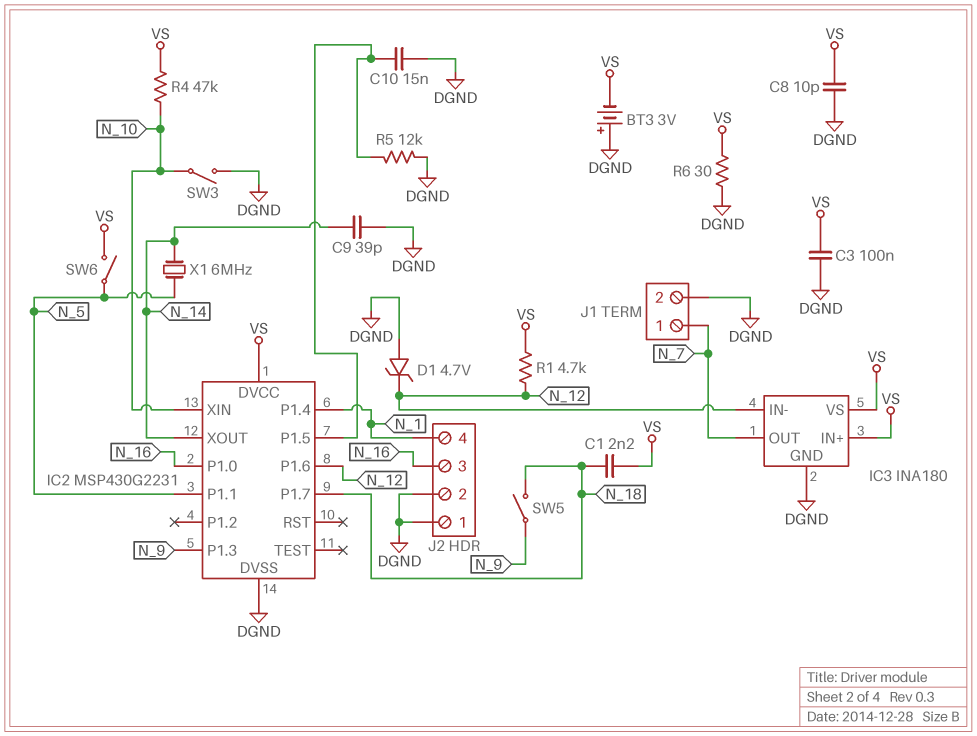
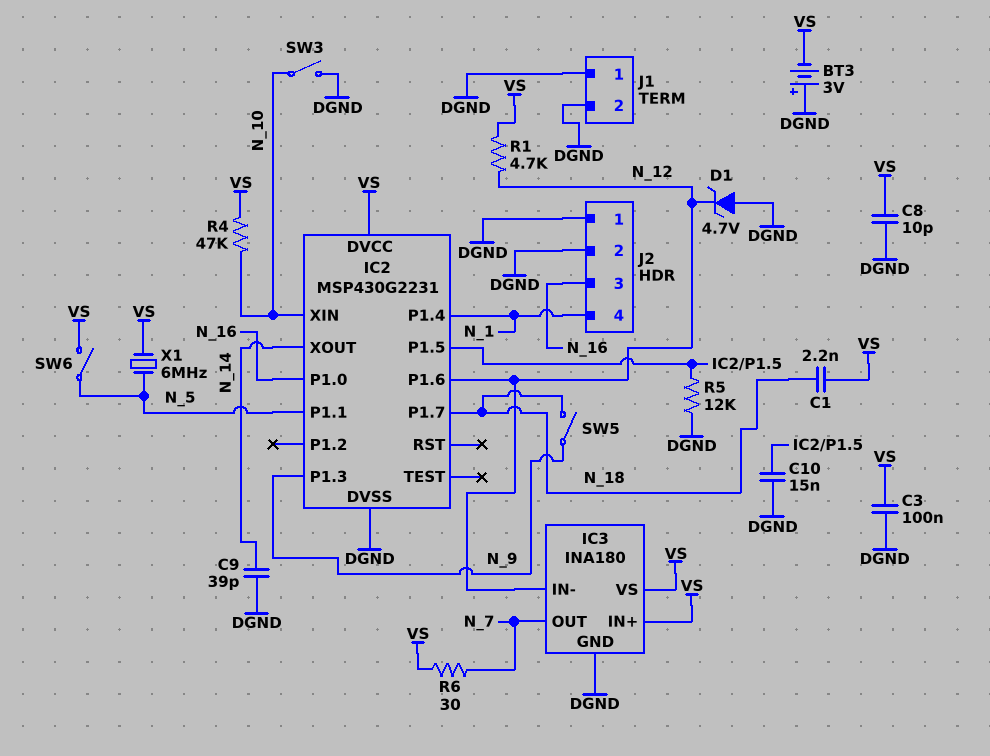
J1 pin 1: N_7 -> DGND
R6: 30 (DGND, VS) -> 30 (N_7, VS)
X1: 6MHz (N_5, N_14) -> 6MHz (N_5, VS)

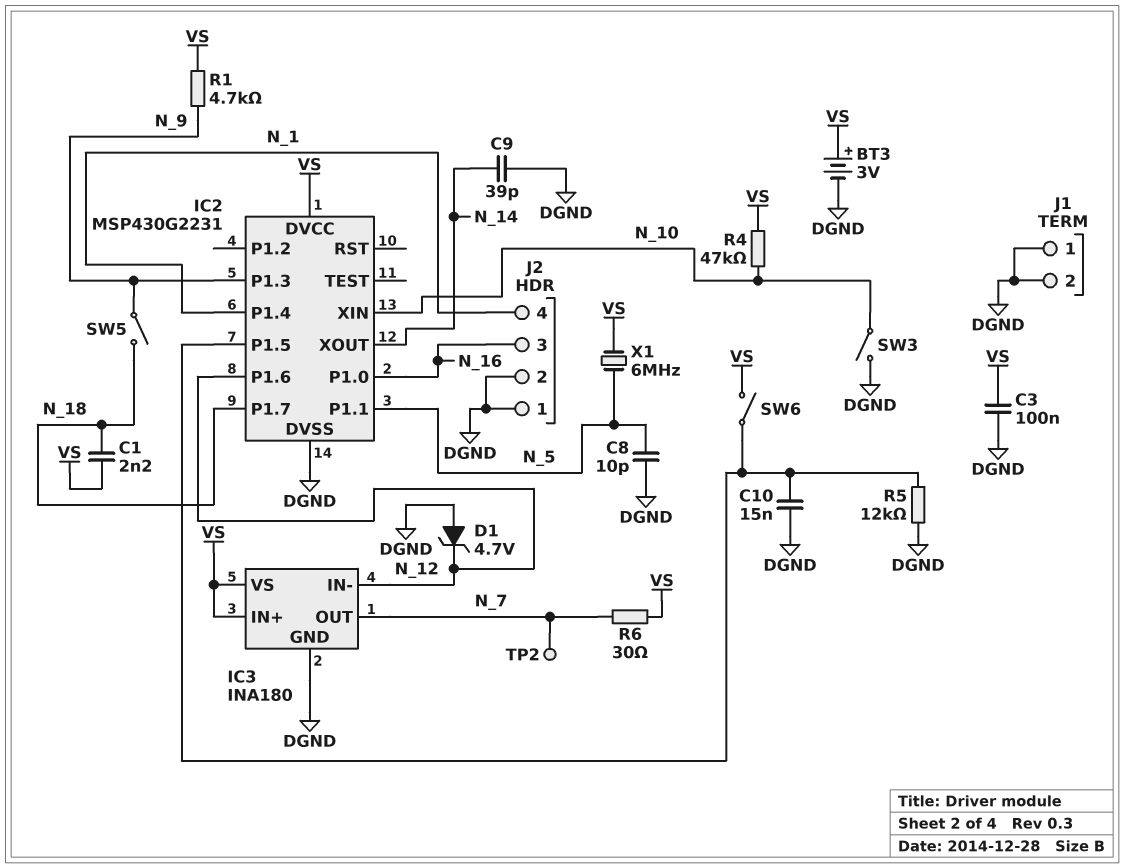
BT3: 3V (plus DGND, minus VS) -> 3V (plus VS, minus DGND)
C8: 10pF (DGND, VS) -> 10pF (DGND, N_5)
R1: 4.7k (N_12, VS) -> 4.7k (N_9, VS)
SW6: switch (N_5, VS) -> switch (IC2/P1.5, VS)
TP2: none -> test point (N_7)

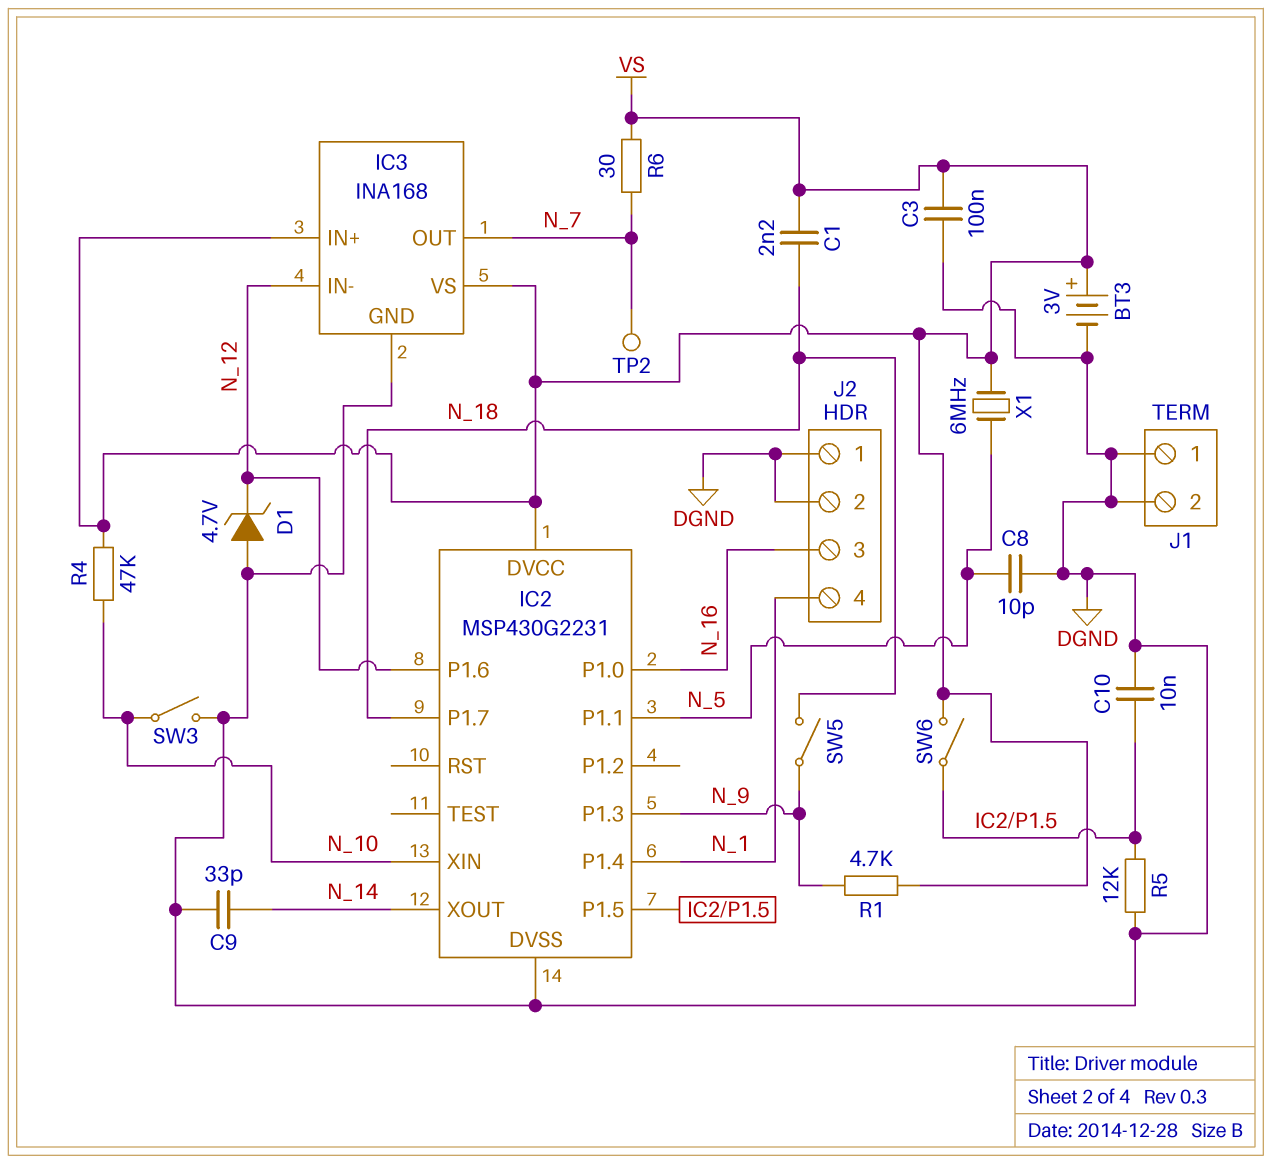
C9: 39pF (DGND, N_14) -> 33pF (DGND, N_14)
C10: 15nF (DGND, IC2/P1.5) -> 10nF (DGND, IC2/P1.5)
IC3: INA180 -> INA168

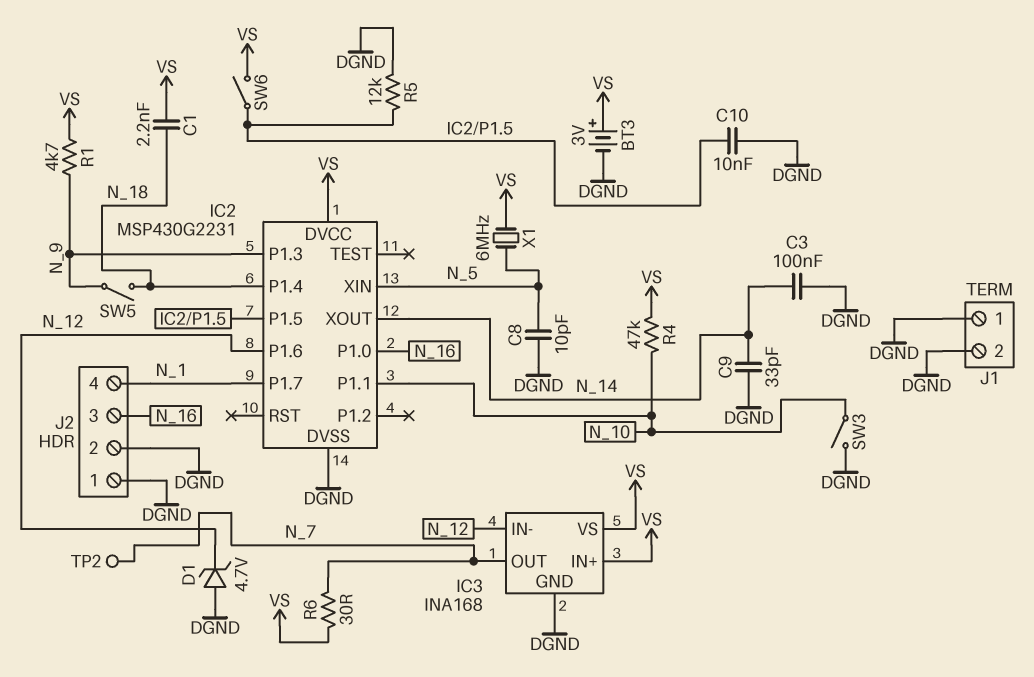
C3: 100nF (DGND, VS) -> 100nF (DGND, N_14)
IC2 pin P1.1: N_5 -> N_10
IC2 pin P1.4: N_1 -> N_18
IC2 pin P1.7: N_18 -> N_1
IC2 pin XIN: N_10 -> N_5

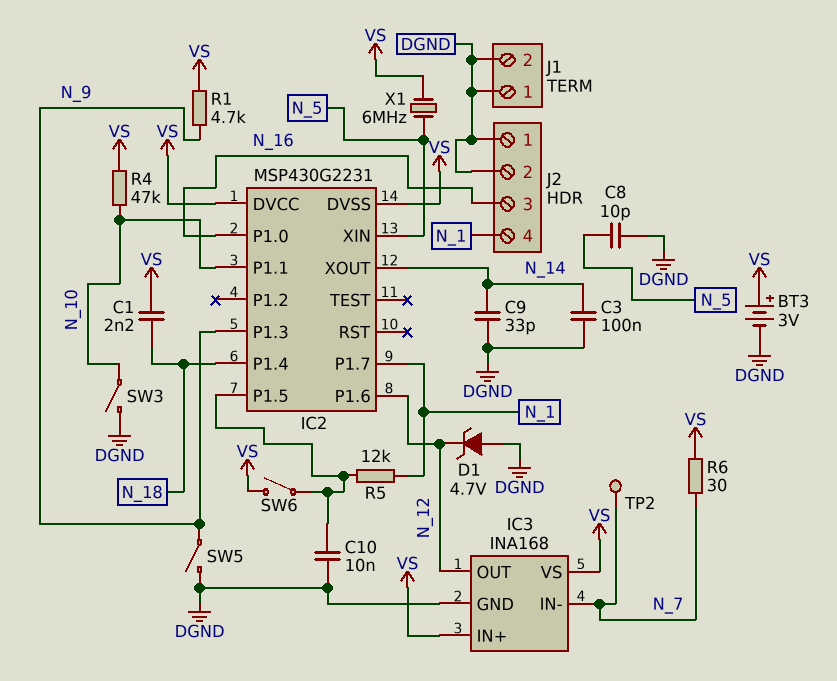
IC2 pin DVSS: DGND -> VS
IC3 pin IN-: N_12 -> N_7
IC3 pin OUT: N_7 -> N_12
R5: 12k (DGND, IC2/P1.5) -> 12k (IC2/P1.5, N_1)
SW5: switch (N_9, N_18) -> switch (DGND, N_9)

